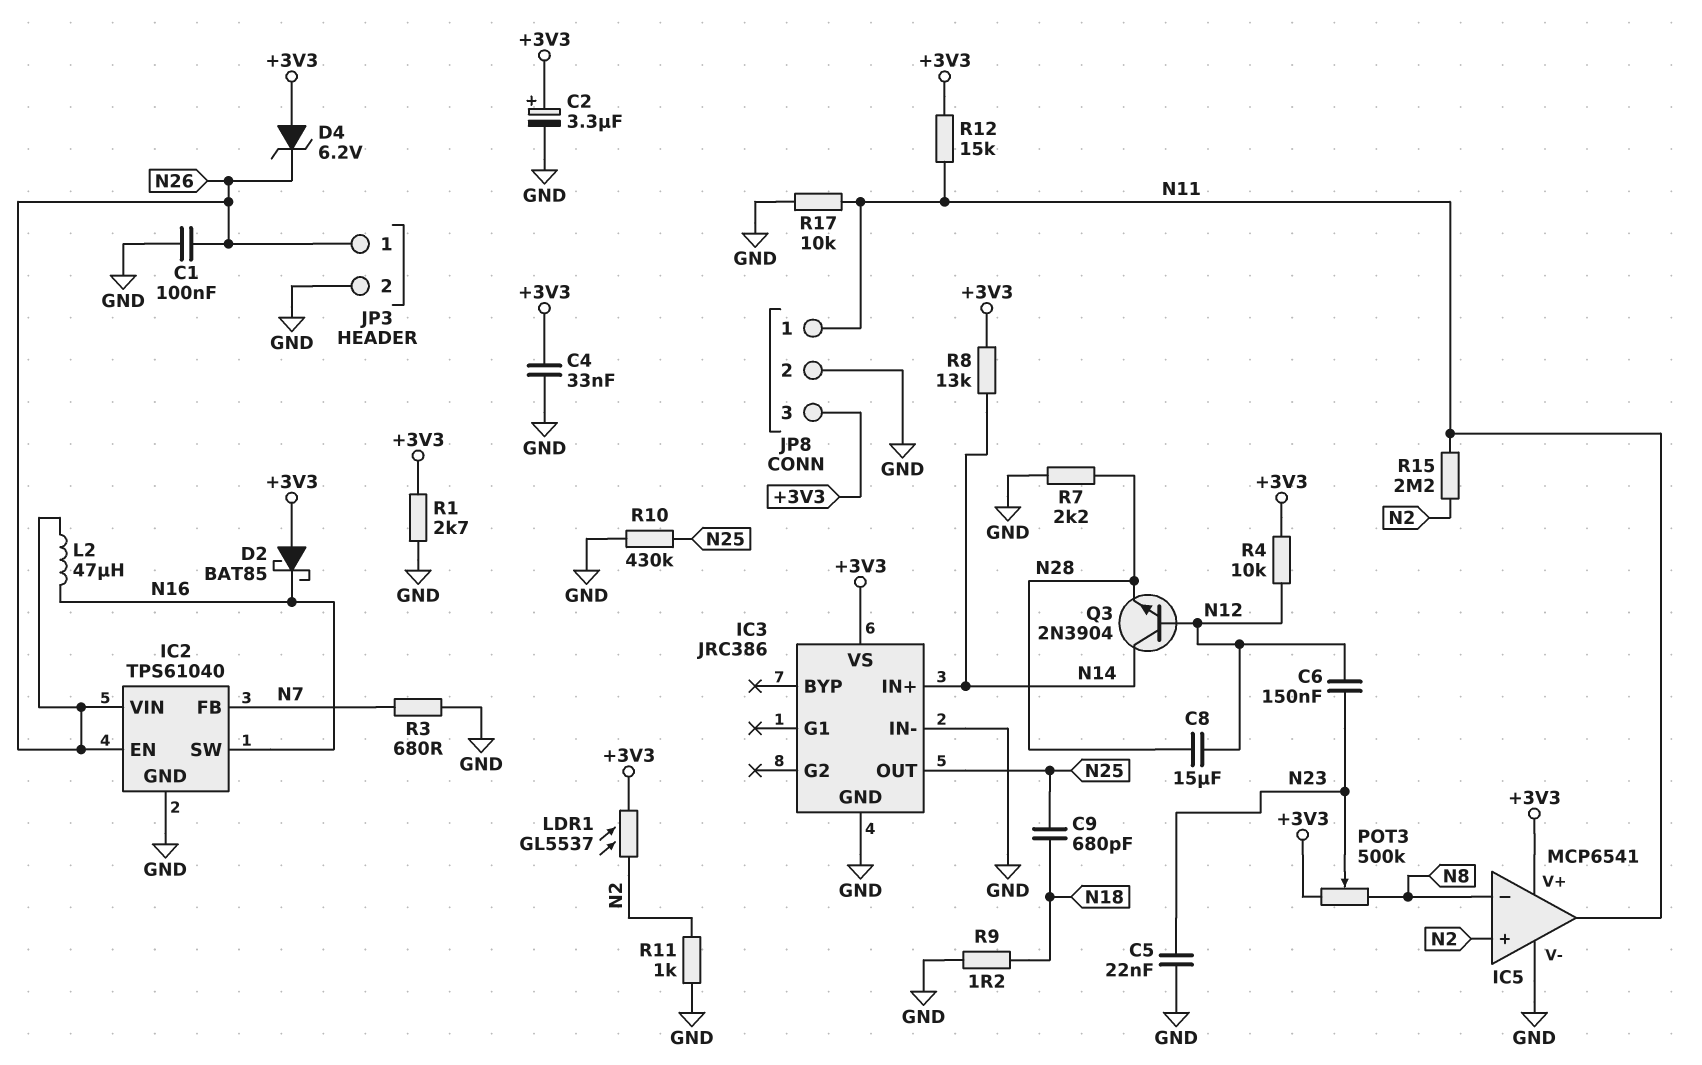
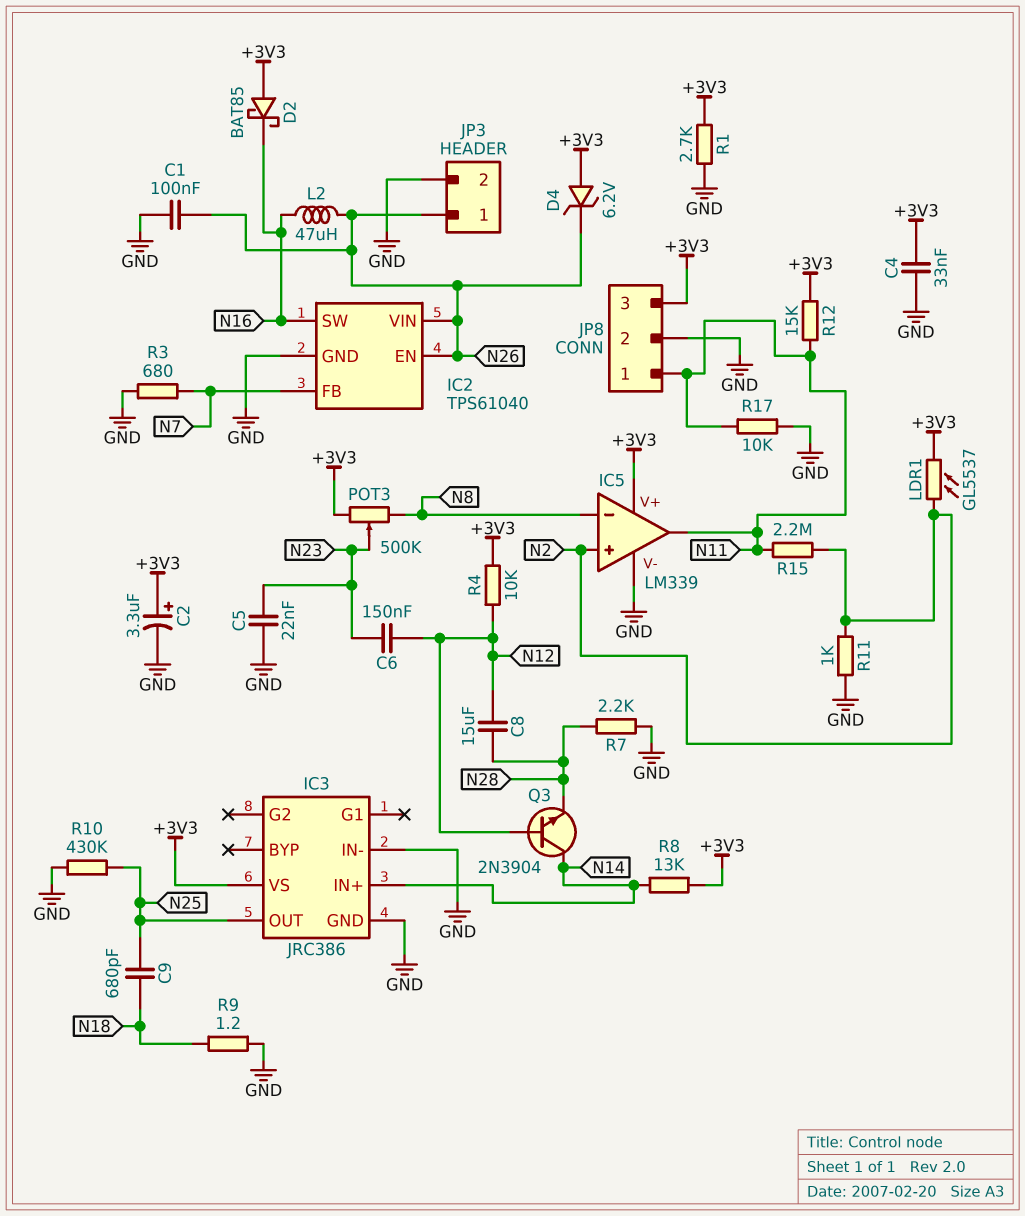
IC5: MCP6541 -> LM339

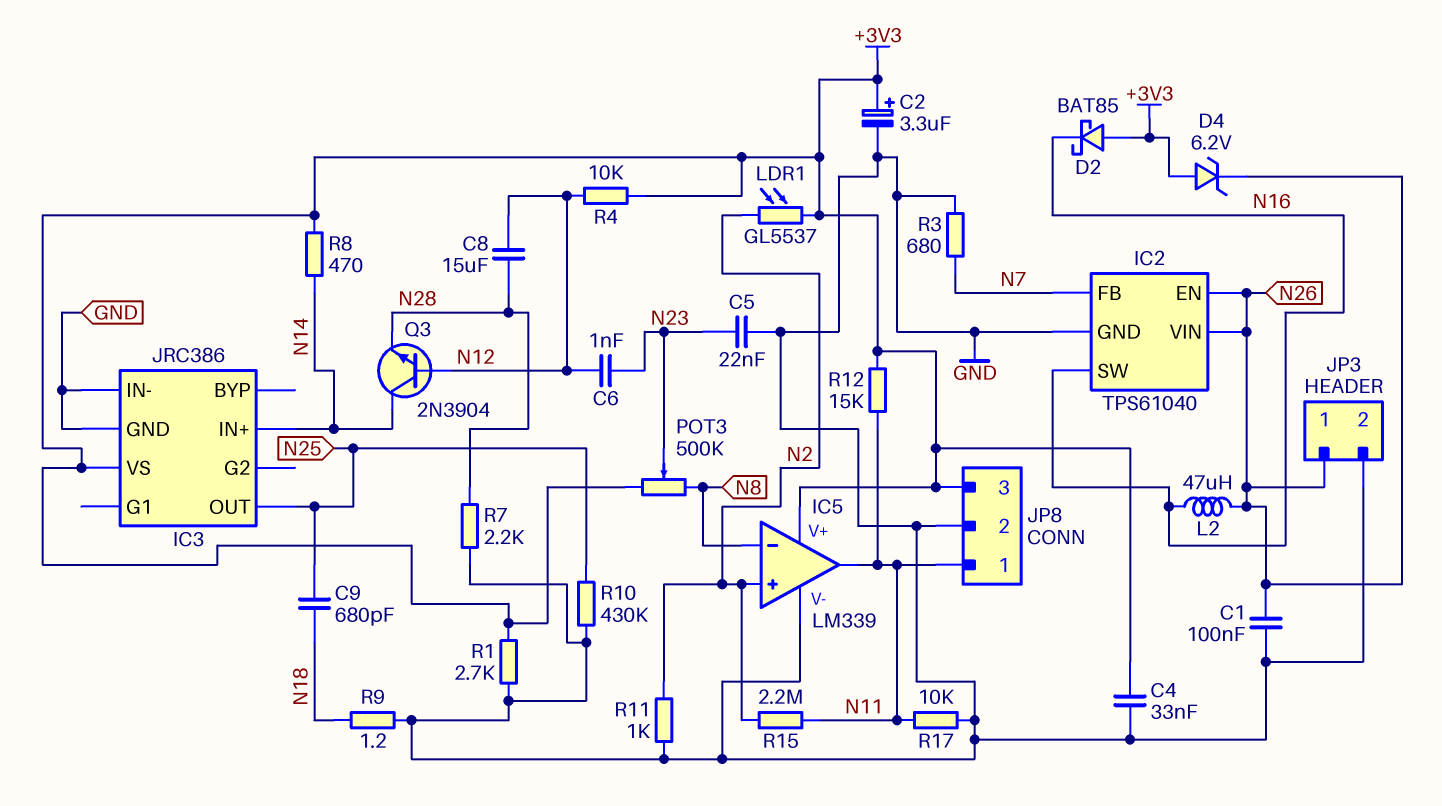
C6: 150nF (N12, N23) -> 1nF (N12, N23)
R8: 13k (+3V3, N14) -> 470 (+3V3, N14)

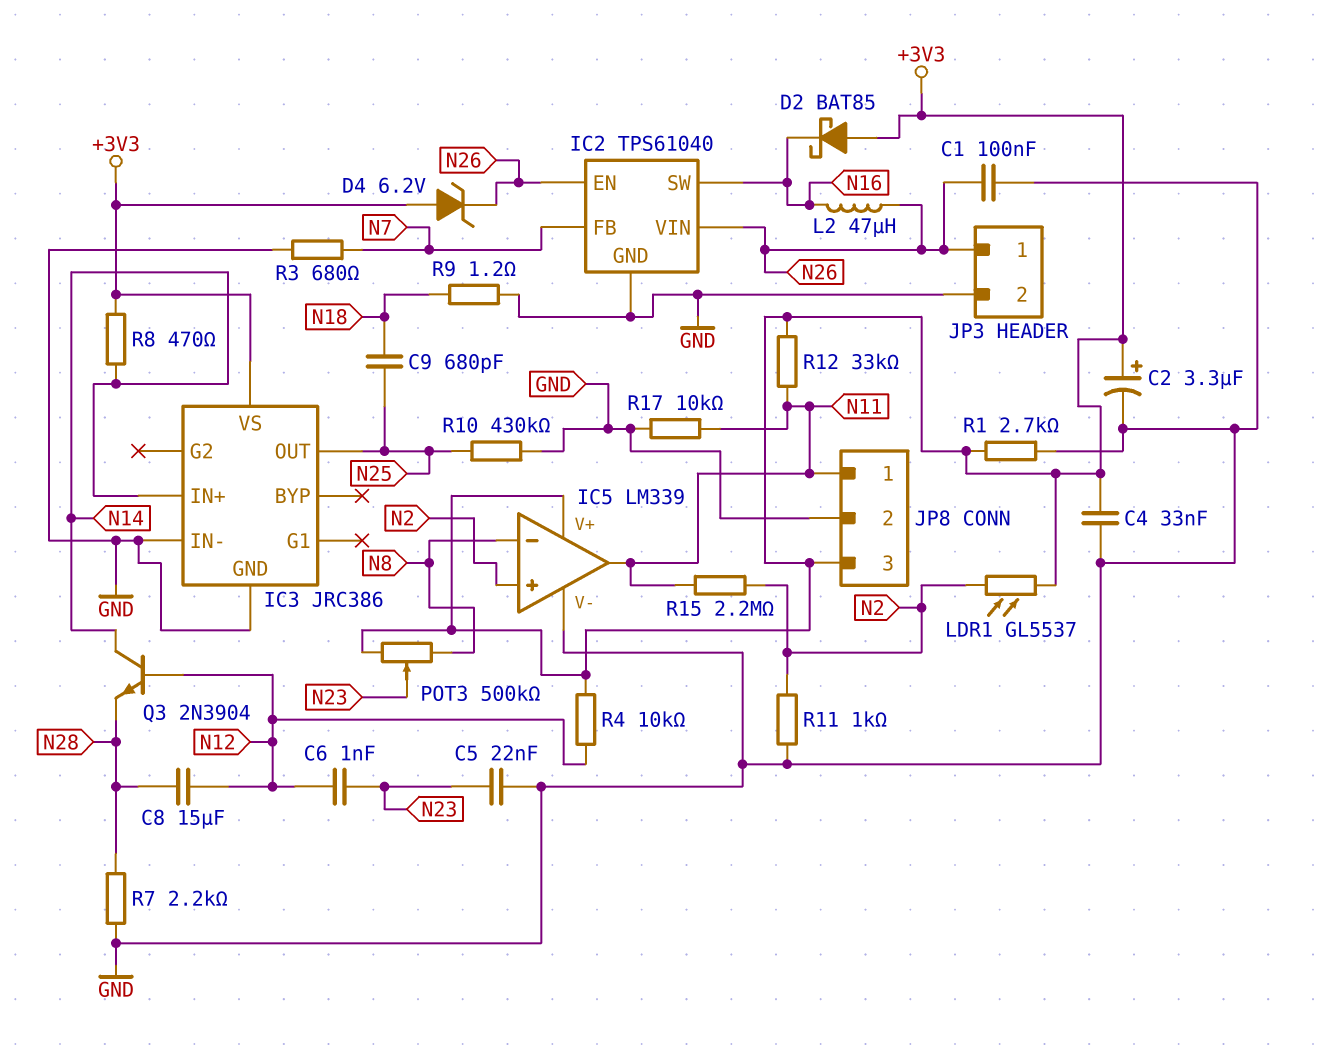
R12: 15k (+3V3, N11) -> 33k (+3V3, N11)

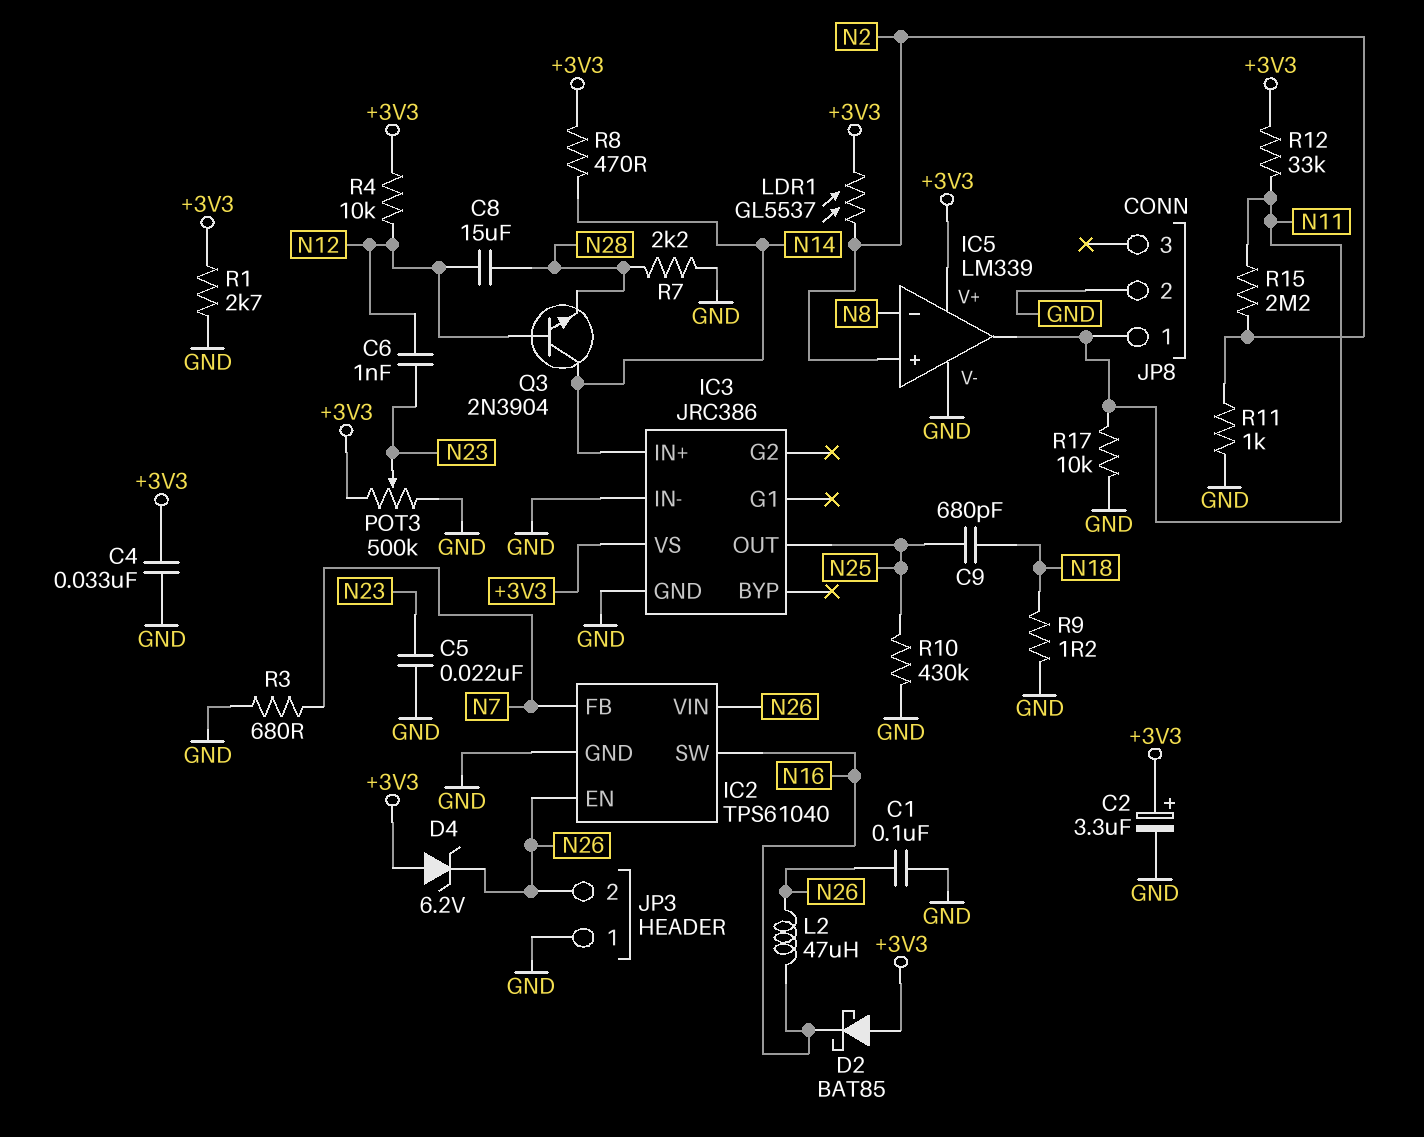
JP3 pin 1: N26 -> GND
JP3 pin 2: GND -> N26
JP8 pin 3: +3V3 -> none
POT3: 500k (+3V3, N8, wiper N23) -> 500k (+3V3, GND, wiper N23)

